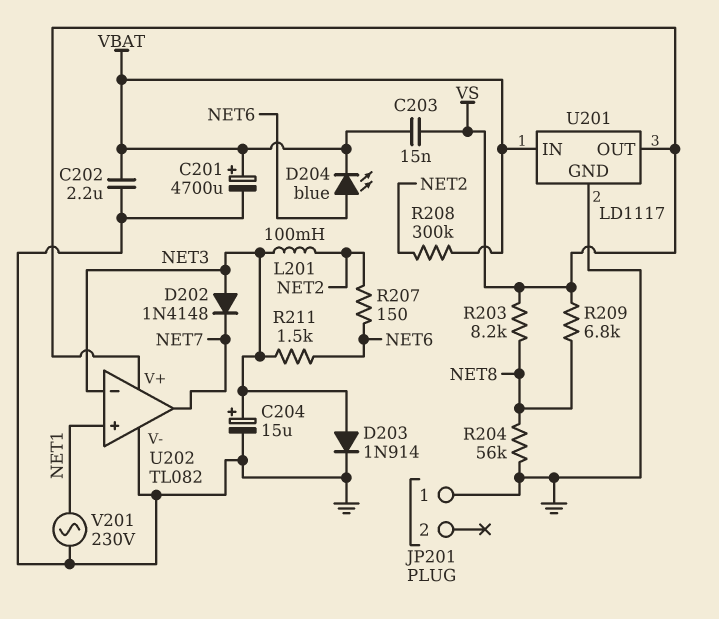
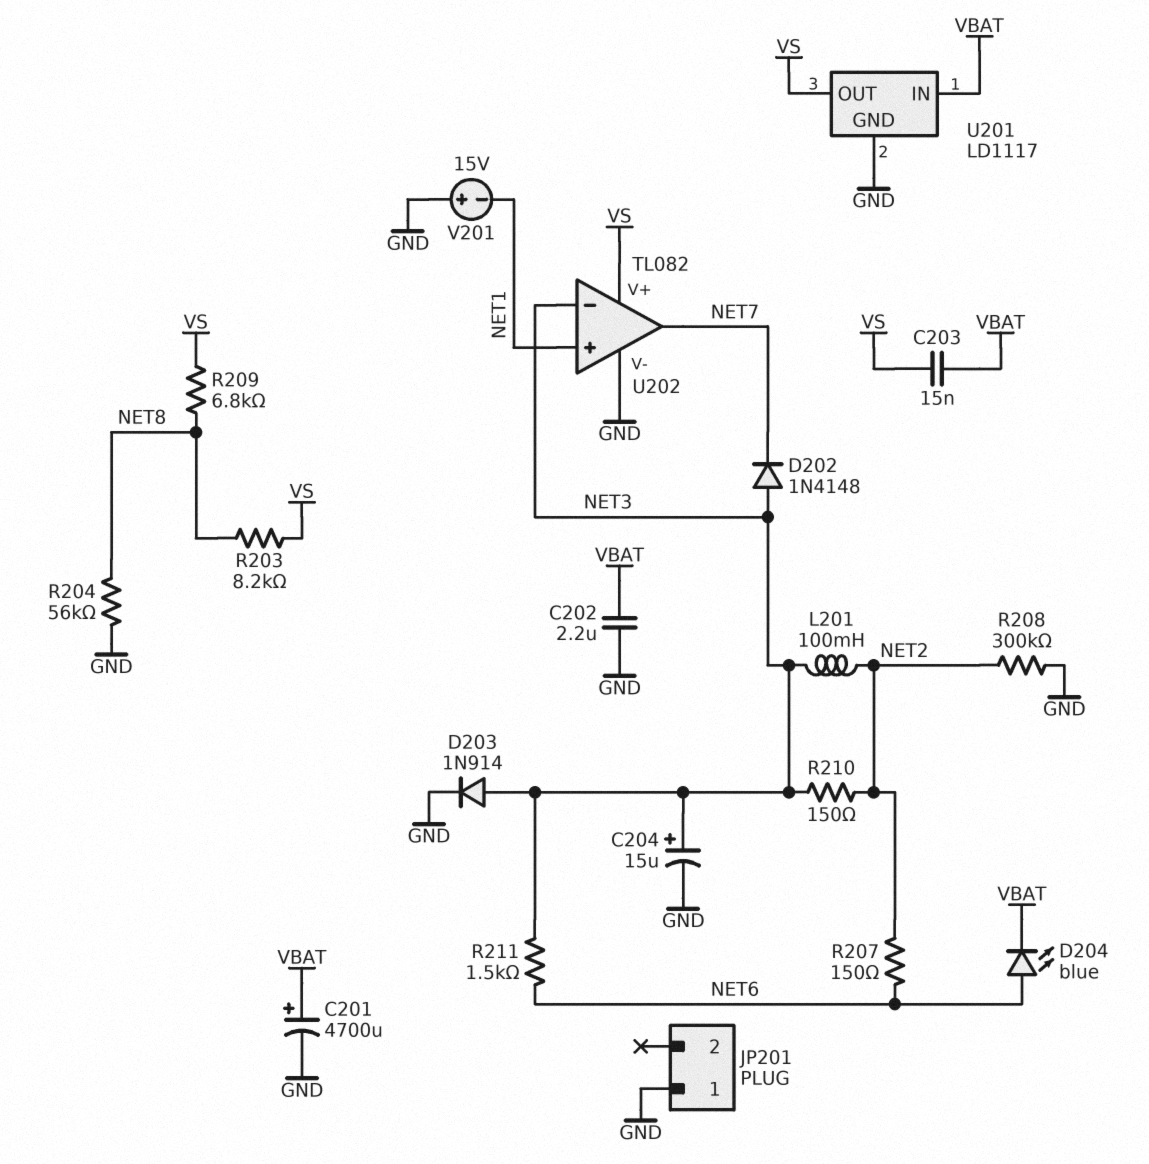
R208: 300k (NET2, VBAT) -> 300k (GND, NET2)
R210: none -> 150 (NET2, NET3)
V201: AC 230V (GND, NET1) -> 15V (plus GND, minus NET1)

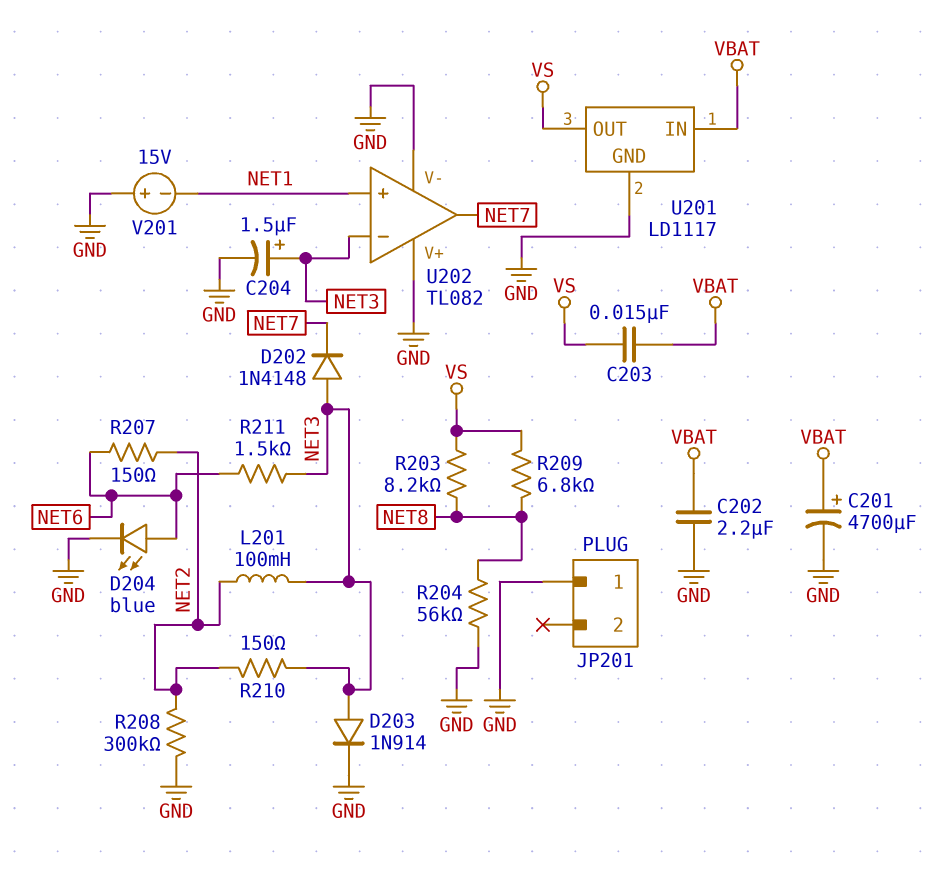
C204: 15uF (plus NET3, minus GND) -> 1.5uF (plus NET3, minus GND)
D204: LED blue (A NET6, K VBAT) -> LED blue (A NET6, K GND)
U202 pin V+: VS -> GND

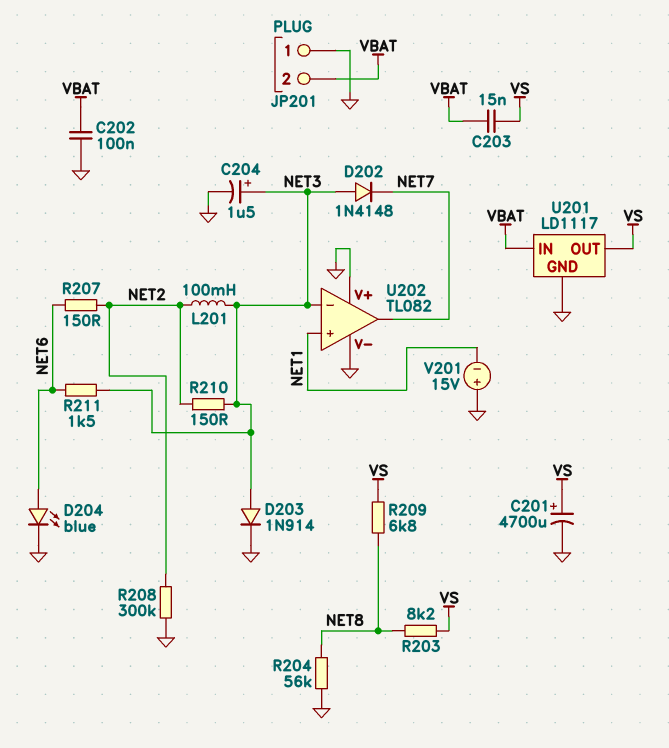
C201: 4700uF (plus VBAT, minus GND) -> 4700uF (plus VS, minus GND)
C202: 2.2uF (GND, VBAT) -> 100nF (GND, VBAT)
JP201 pin 2: none -> VBAT

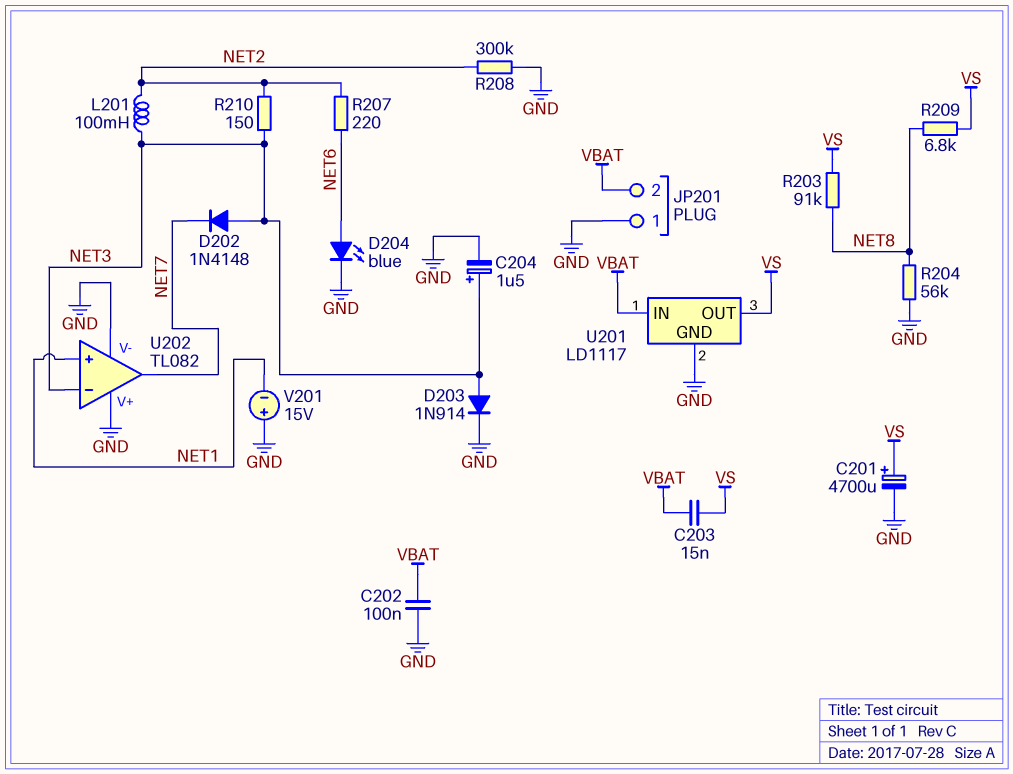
R203: 8.2k (NET8, VS) -> 91k (NET8, VS)
R207: 150 (NET2, NET6) -> 220 (NET2, NET6)
R211: 1.5k (NET3, NET6) -> none

